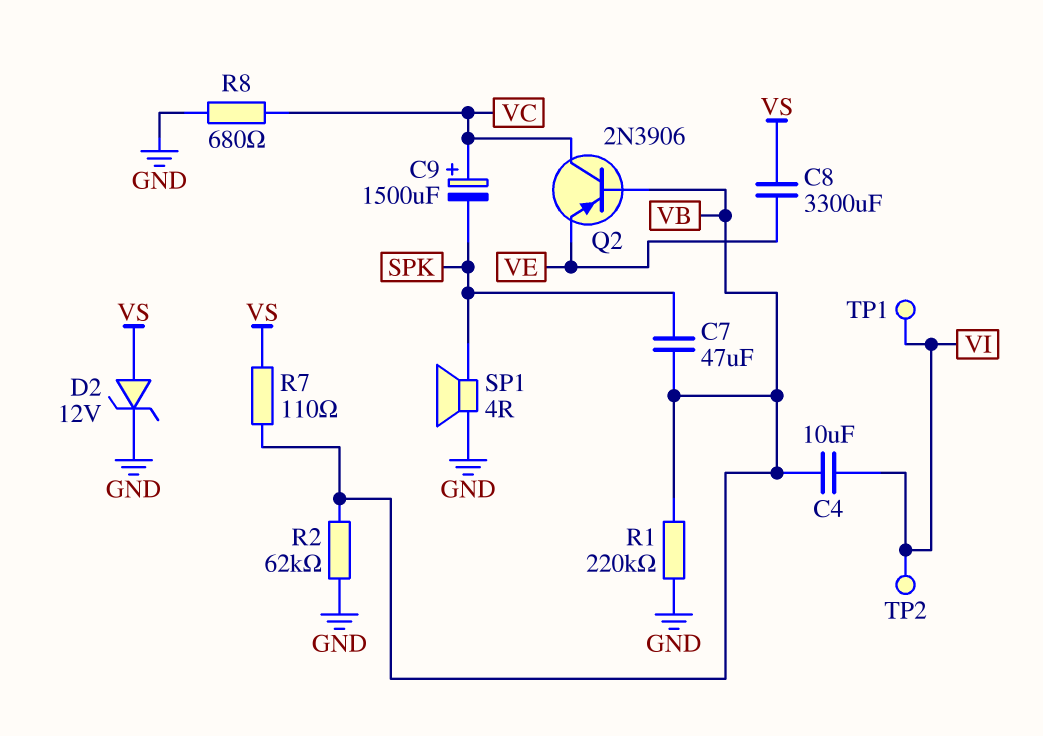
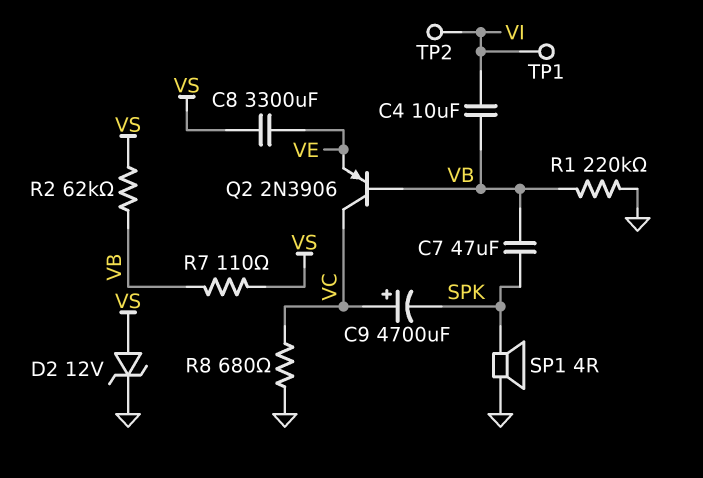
C9: 1500uF (plus VC, minus SPK) -> 4700uF (plus VC, minus SPK)
R2: 62k (GND, VB) -> 62k (VB, VS)

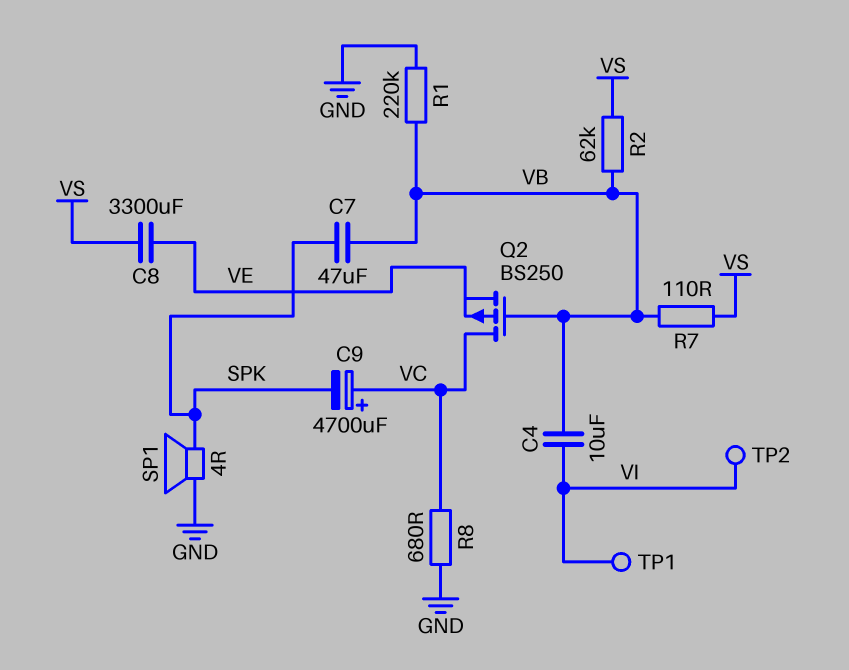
D2: zener 12V (A VS, K GND) -> none
Q2: PNP 2N3906 (B VB, C VC, E VE) -> PMOS BS250 (G VB, D VC, S VE)

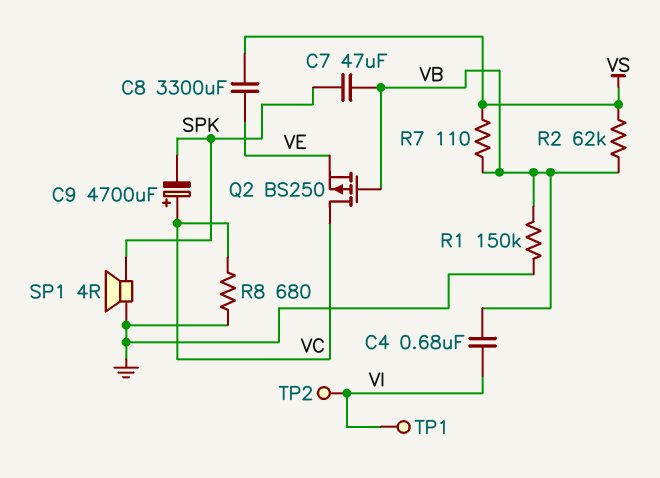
C4: 10uF (VB, VI) -> 680nF (VB, VI)
R1: 220k (GND, VB) -> 150k (GND, VB)

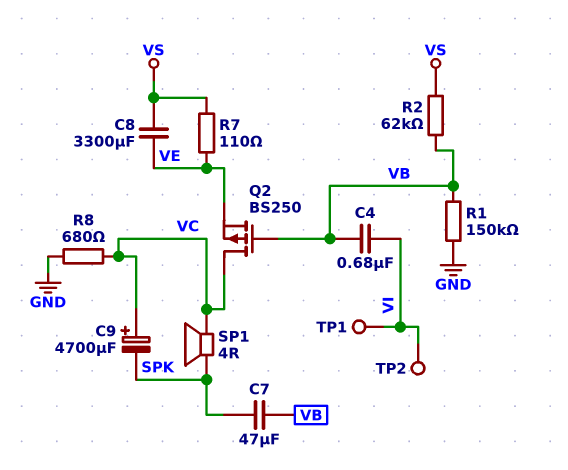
R7: 110 (VB, VS) -> 110 (VE, VS)
SP1: speaker 4R (GND, SPK) -> speaker 4R (SPK, VC)

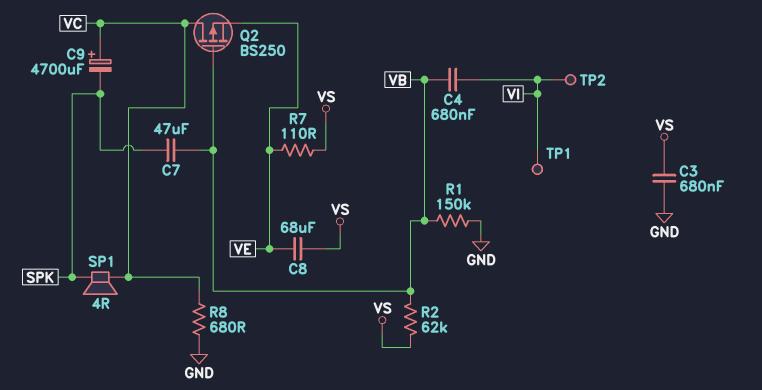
C3: none -> 680nF (GND, VS)
C8: 3300uF (VE, VS) -> 68uF (VE, VS)

